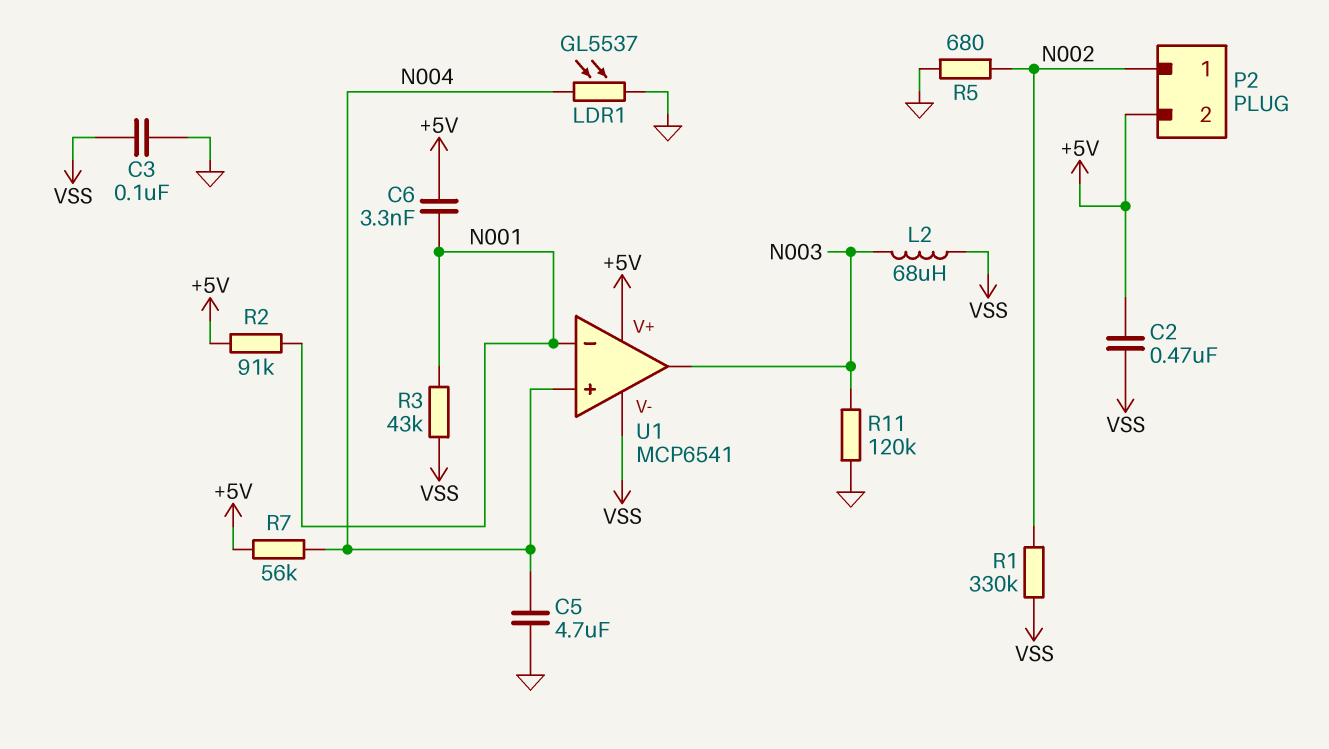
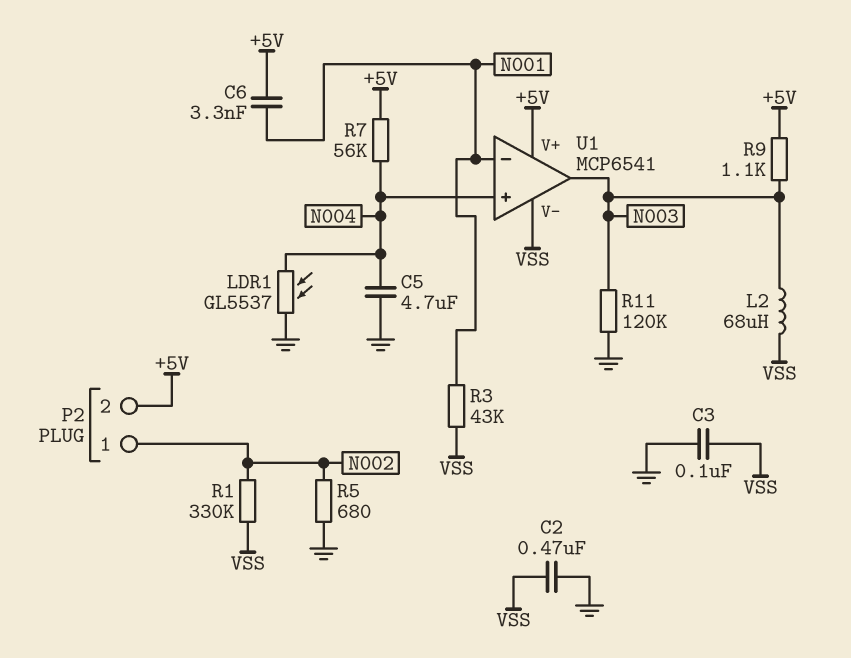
C2: 470nF (+5V, VSS) -> 470nF (GND, VSS)
R2: 91k (+5V, N001) -> none
R9: none -> 1.1k (+5V, N003)

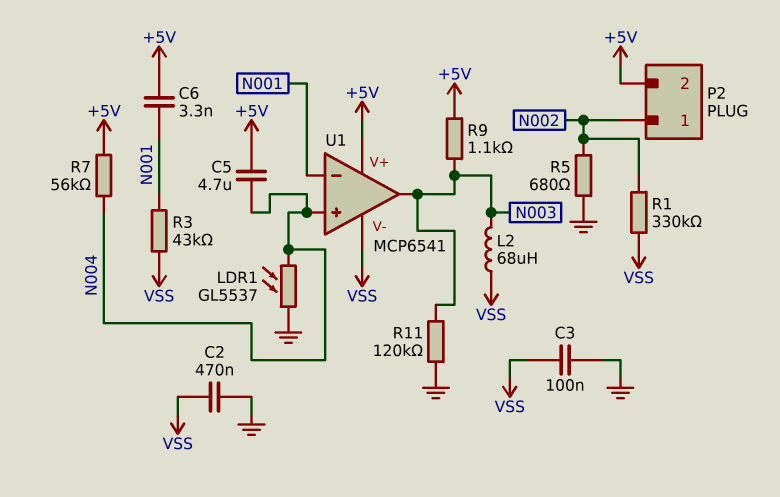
C5: 4.7uF (GND, N004) -> 4.7uF (+5V, N004)

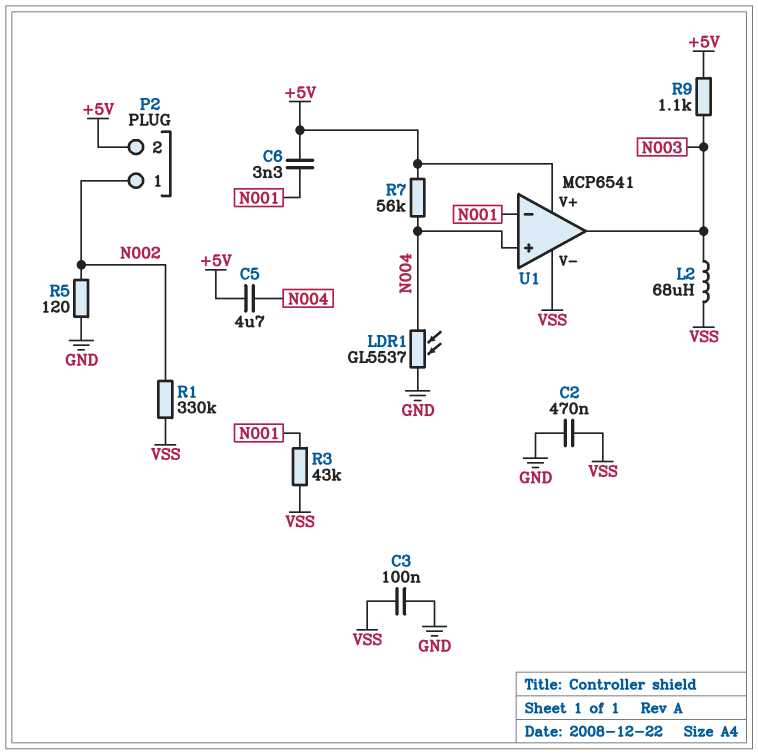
R5: 680 (GND, N002) -> 120 (GND, N002)
R11: 120k (GND, N003) -> none

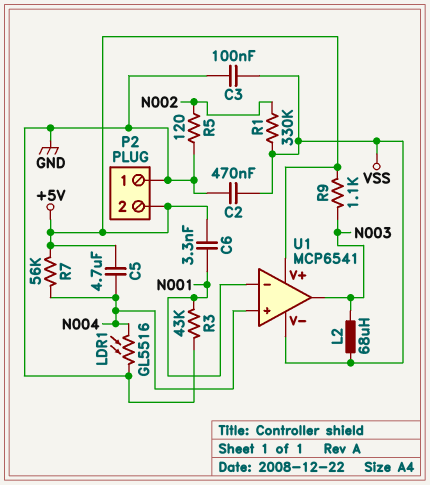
LDR1: GL5537 (GND, N004) -> GL5516 (GND, N004)
P2 pin 1: N002 -> GND
R3: 43k (N001, VSS) -> 43k (GND, N001)

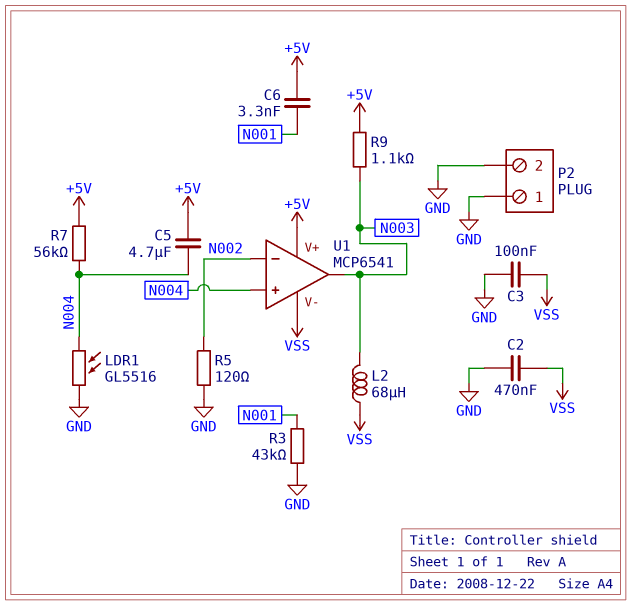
P2 pin 2: +5V -> GND
R1: 330k (N002, VSS) -> none
U1 pin in-: N001 -> N002

